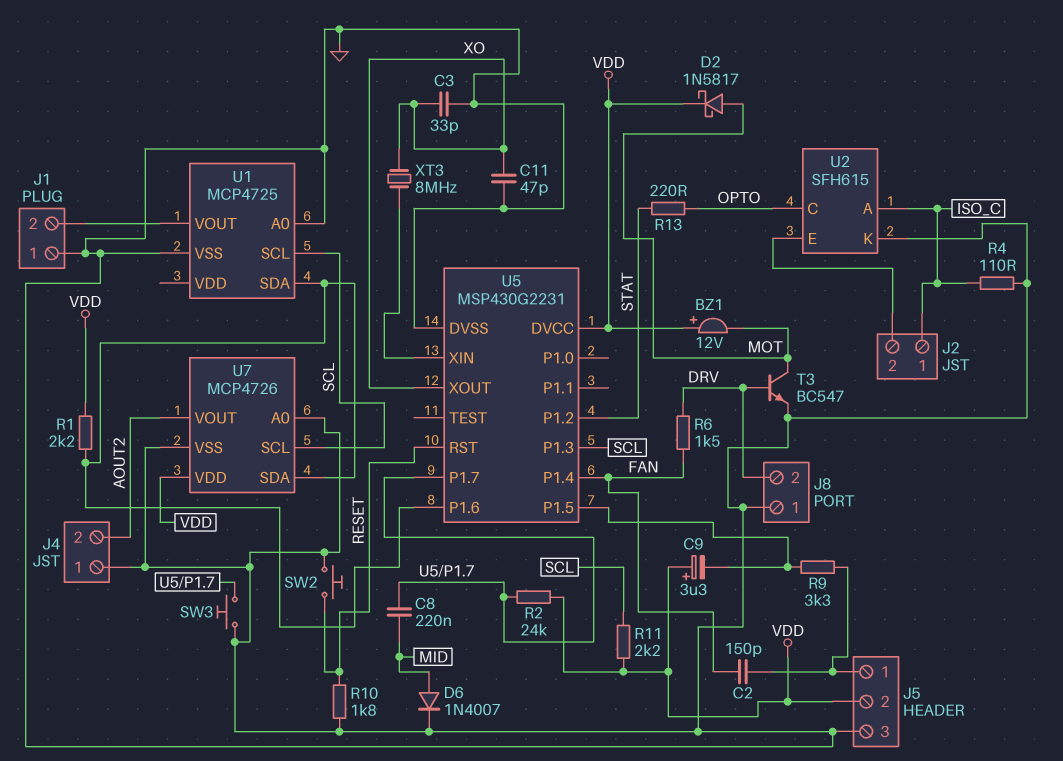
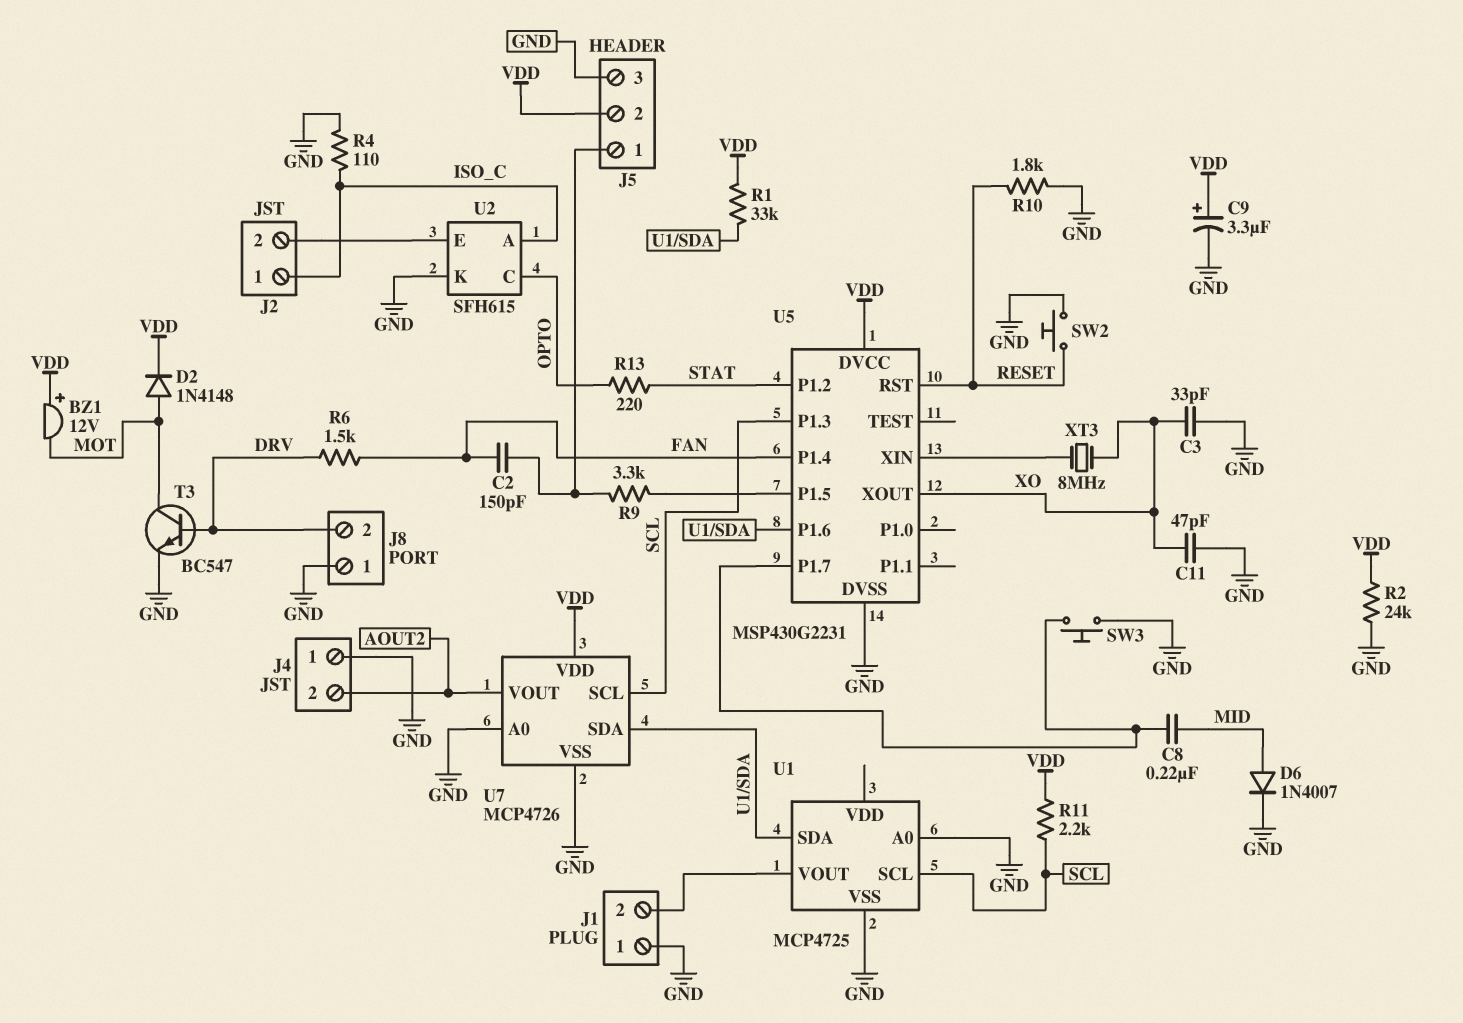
C9: 3.3uF (plus VDD, minus U5/P1.5) -> 3.3uF (plus VDD, minus GND)
D2: schottky 1N5817 (A MOT, K VDD) -> diode 1N4148 (A MOT, K VDD)
R1: 2.2k (U1/SDA, VDD) -> 33k (U1/SDA, VDD)
R2: 24k (U5/P1.7, VDD) -> 24k (GND, VDD)

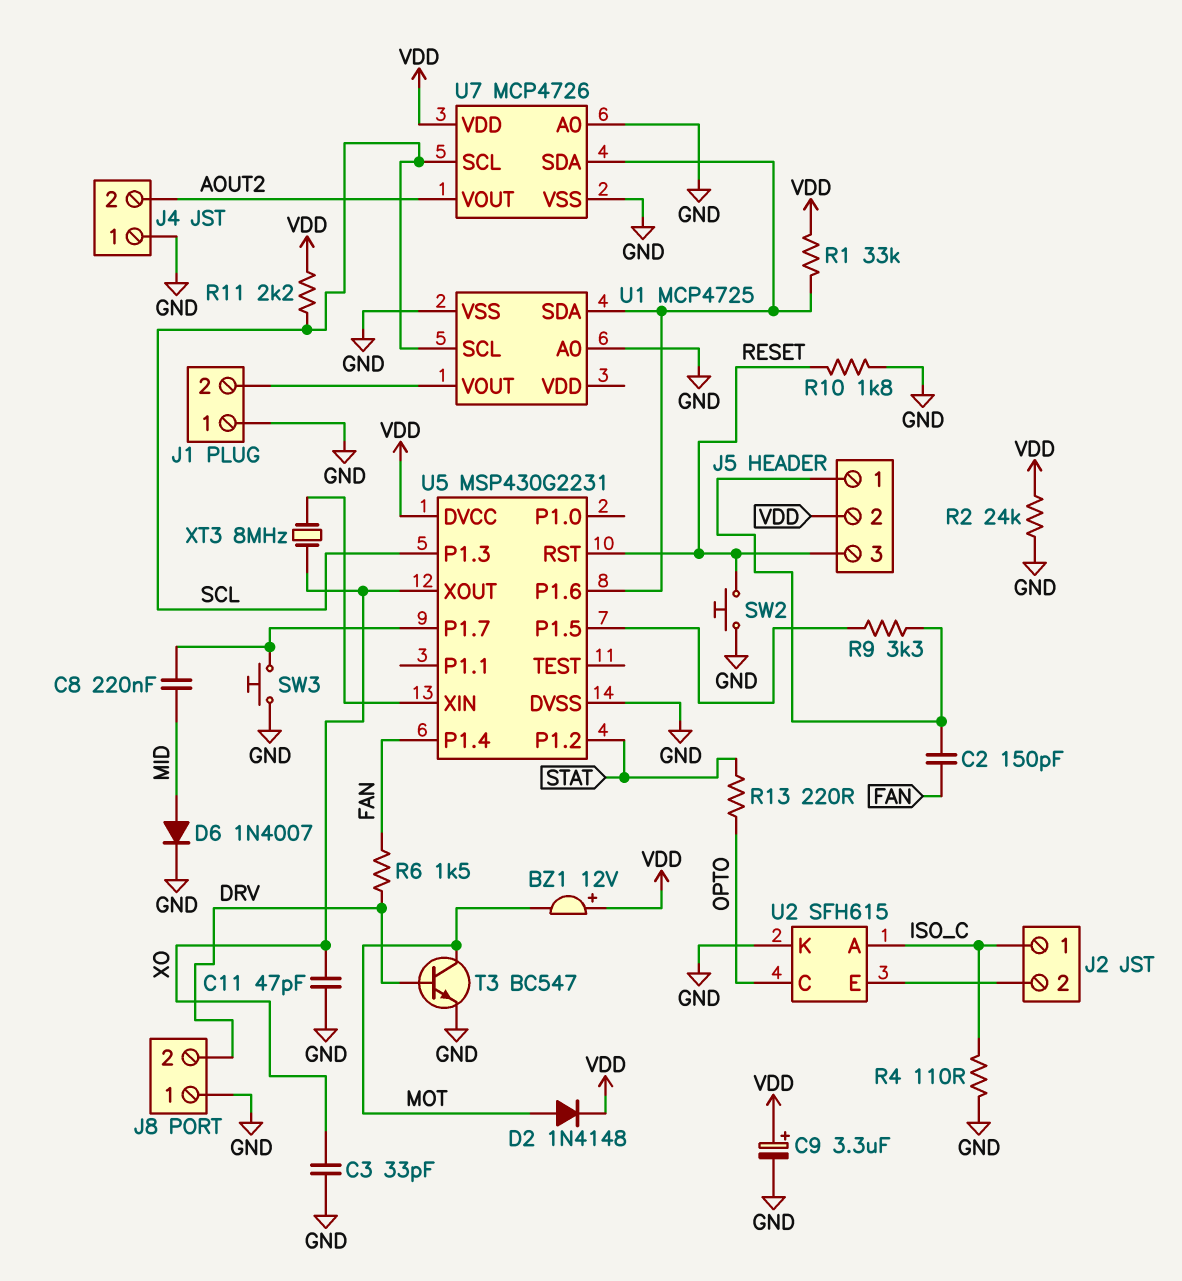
J5 pin 3: GND -> RESET

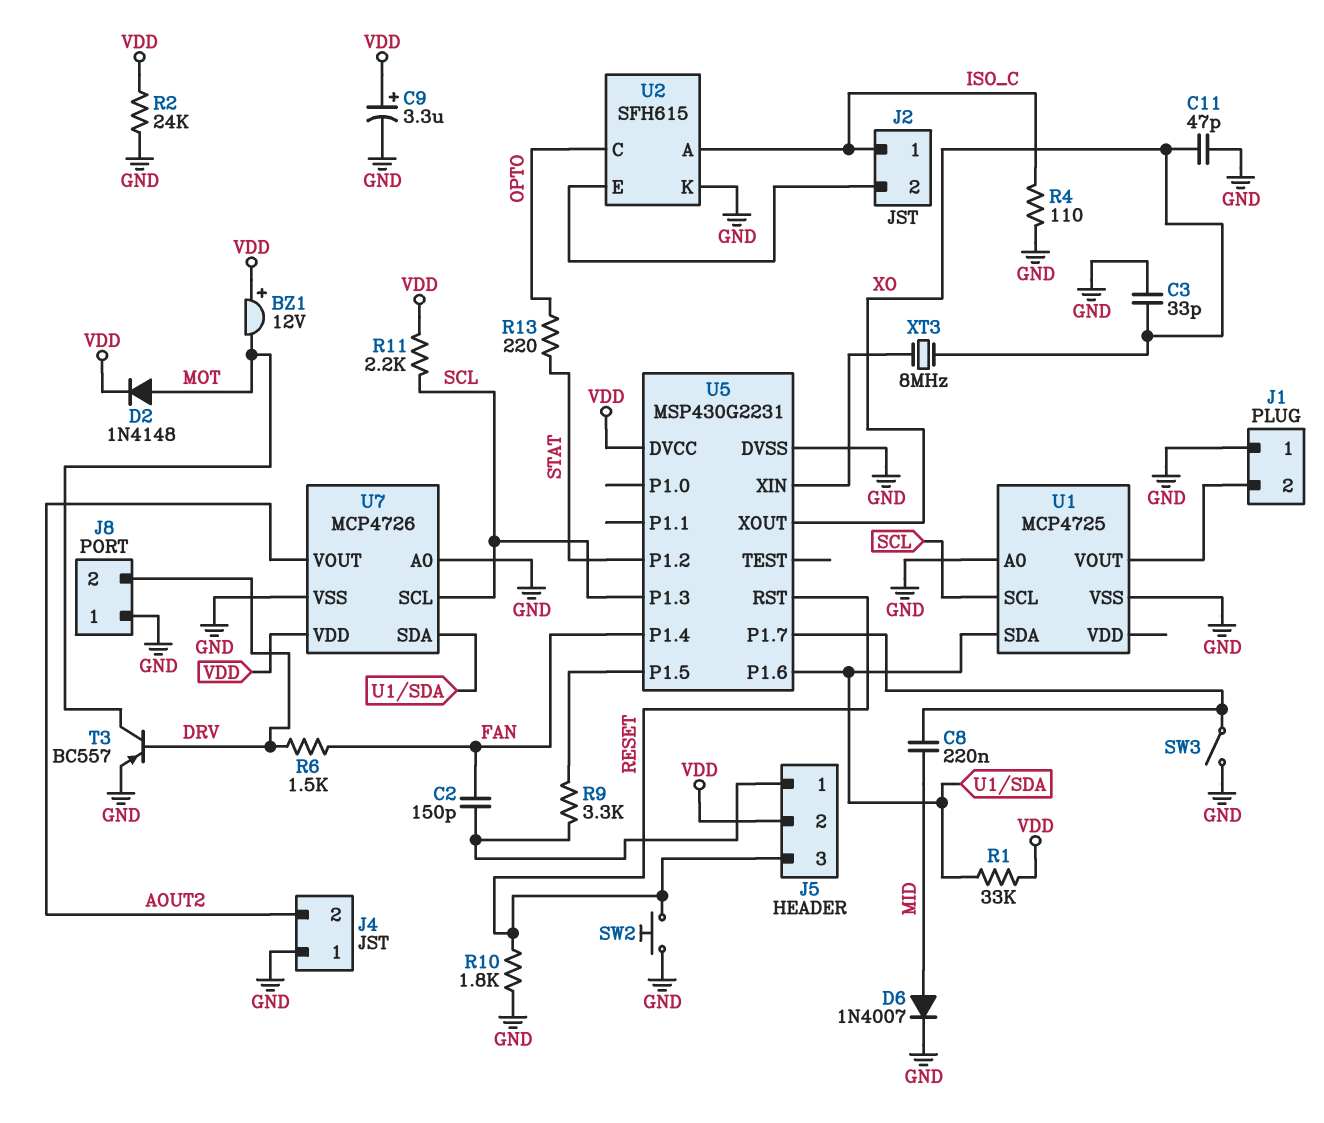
SW3: button (GND, U5/P1.7) -> switch (GND, U5/P1.7)
T3: NPN BC547 (B DRV, C MOT, E GND) -> PNP BC557 (B DRV, C MOT, E GND)

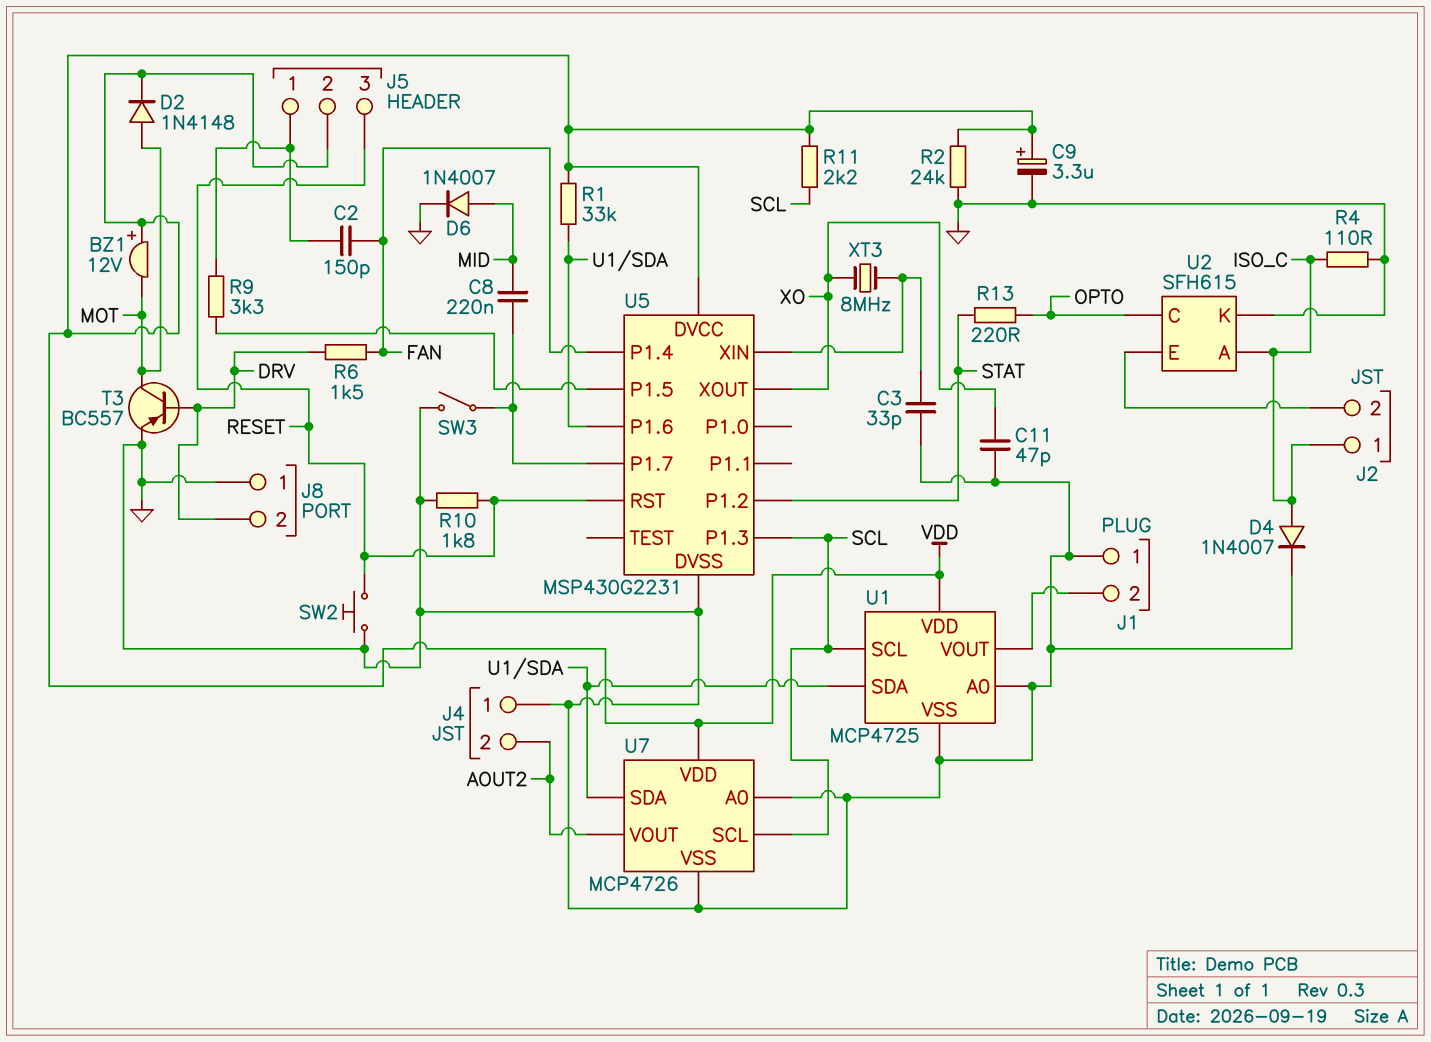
C3: 33pF (GND, XO) -> 33pF (GND, U5/XIN)
D4: none -> diode 1N4007 (A ISO_C, K GND)
U1 pin VDD: none -> VDD

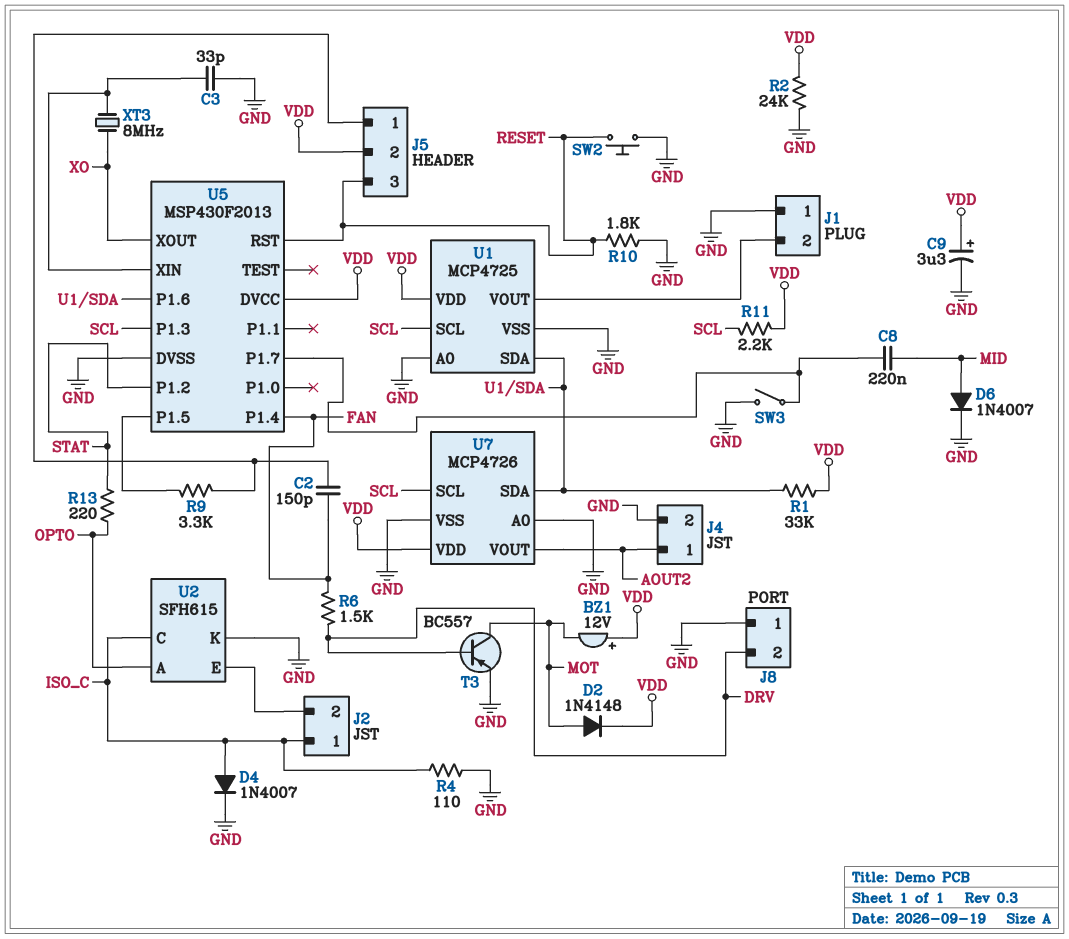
C11: 47pF (GND, XO) -> none
J4 pin 1: GND -> AOUT2
J4 pin 2: AOUT2 -> GND
U2 pin A: ISO_C -> OPTO
U2 pin C: OPTO -> ISO_C
U5: MSP430G2231 -> MSP430F2013

